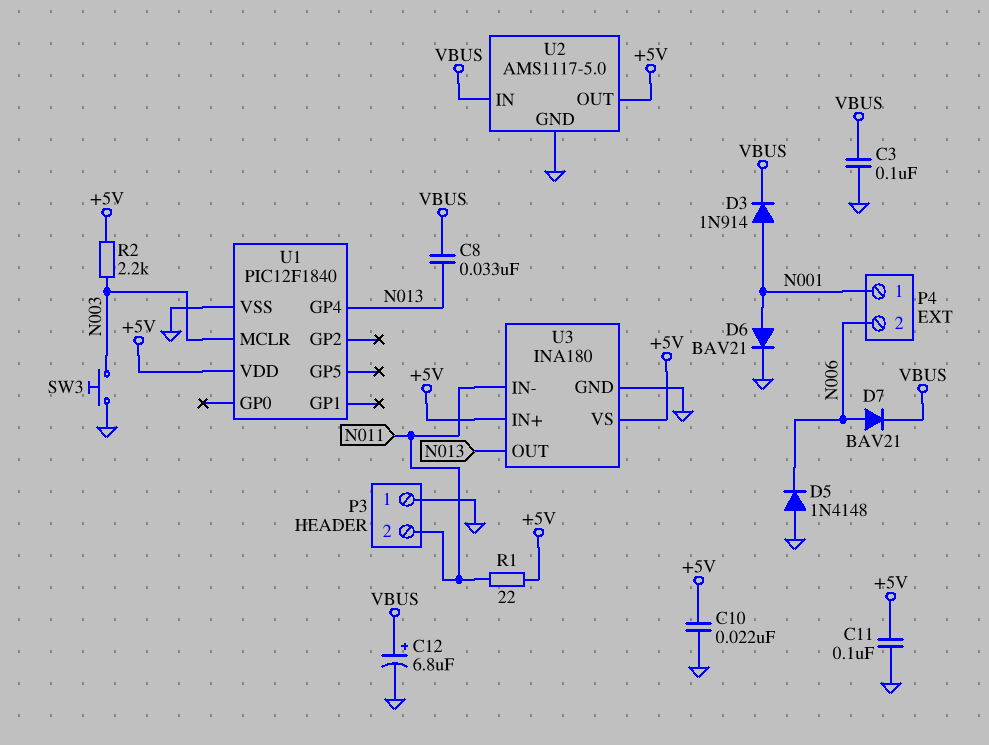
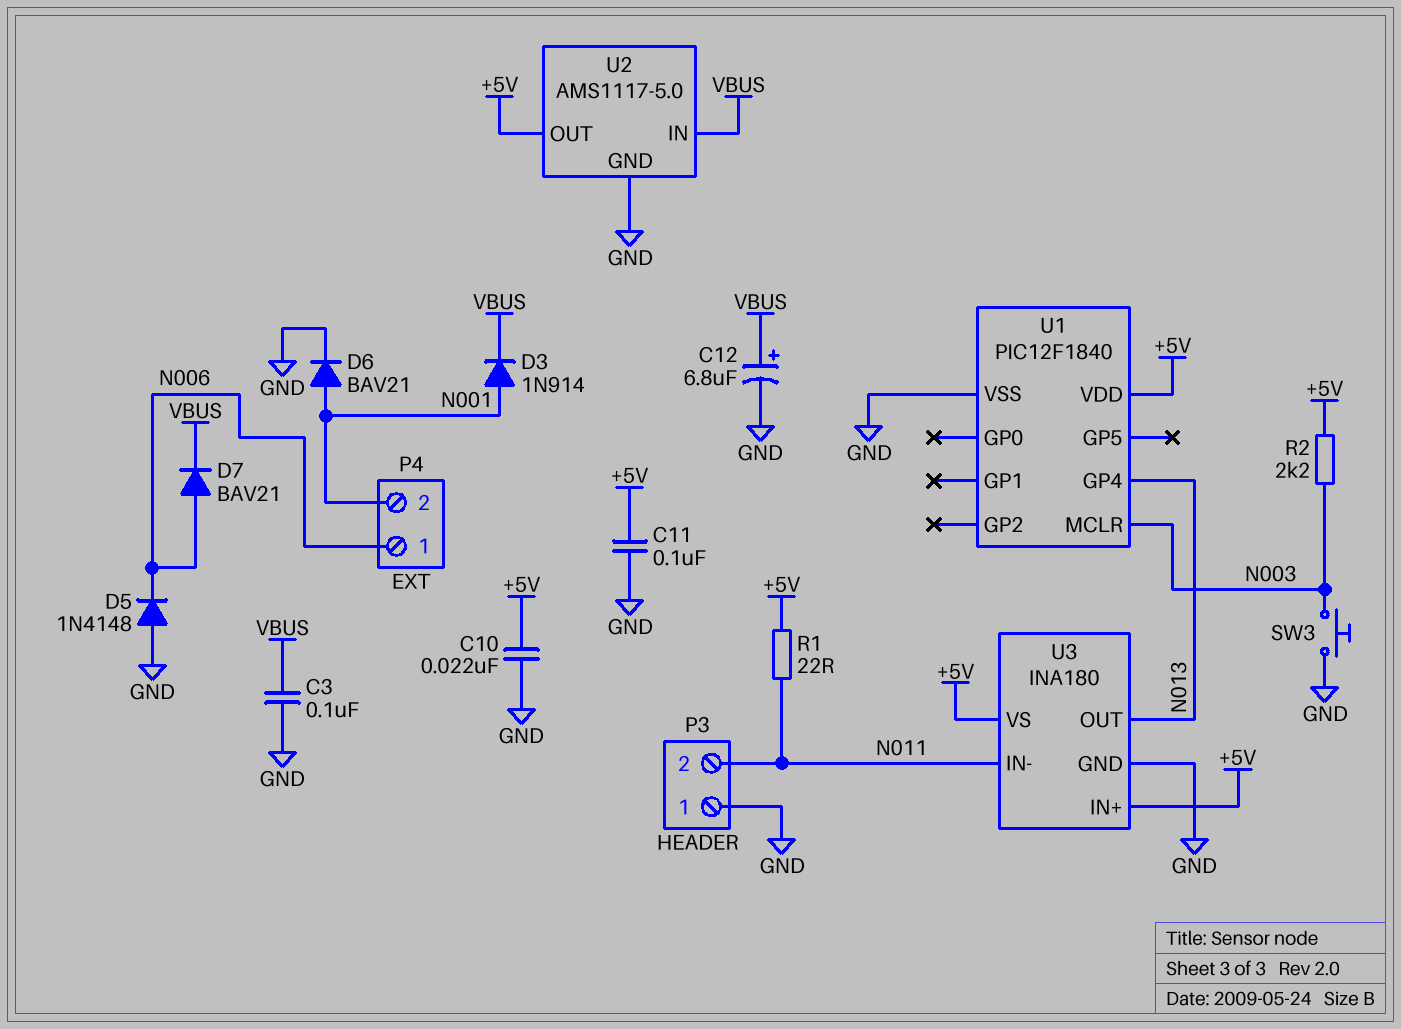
C8: 33nF (N013, VBUS) -> none
P4 pin 1: N001 -> N006
P4 pin 2: N006 -> N001

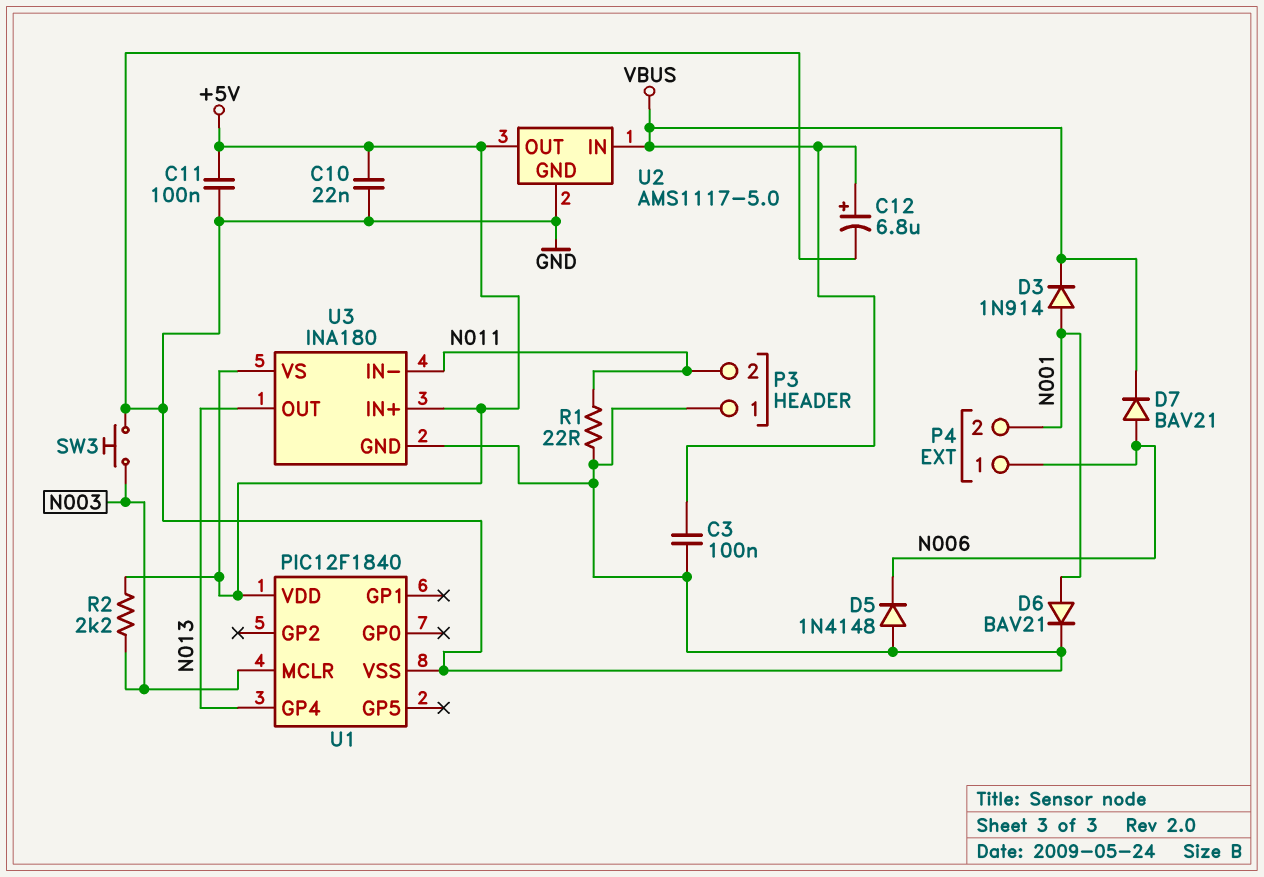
R1: 22 (+5V, N011) -> 22 (GND, N011)

